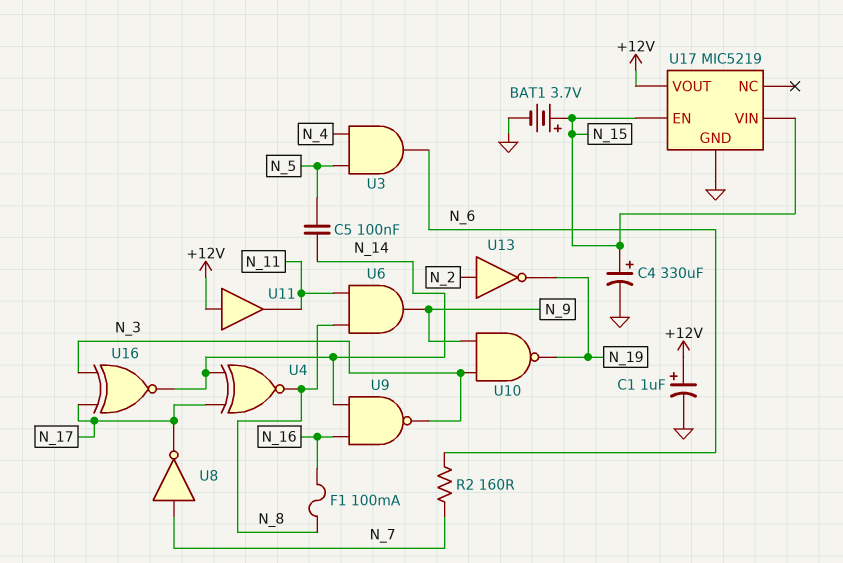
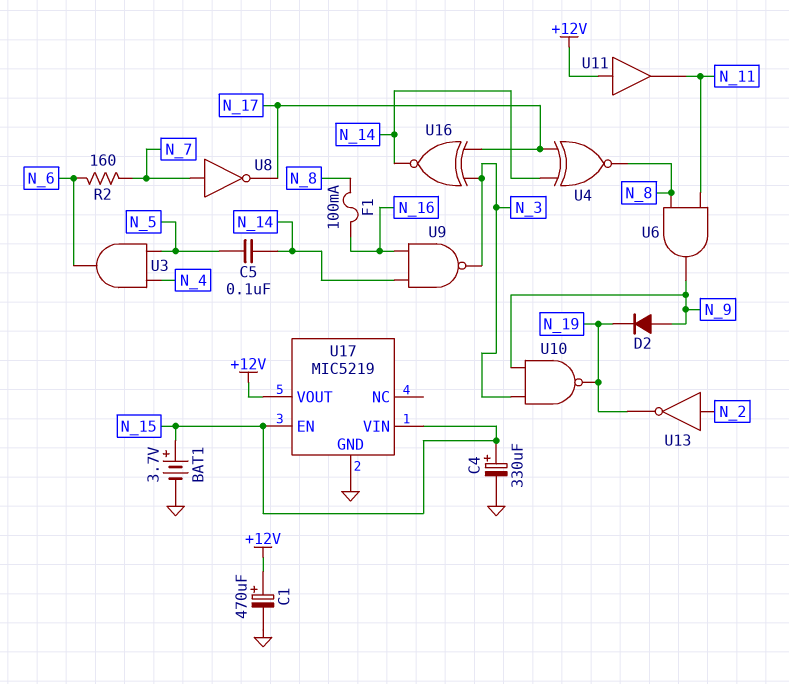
C1: 1uF (plus +12V, minus GND) -> 470uF (plus +12V, minus GND)
D2: none -> diode (A N_9, K N_19)

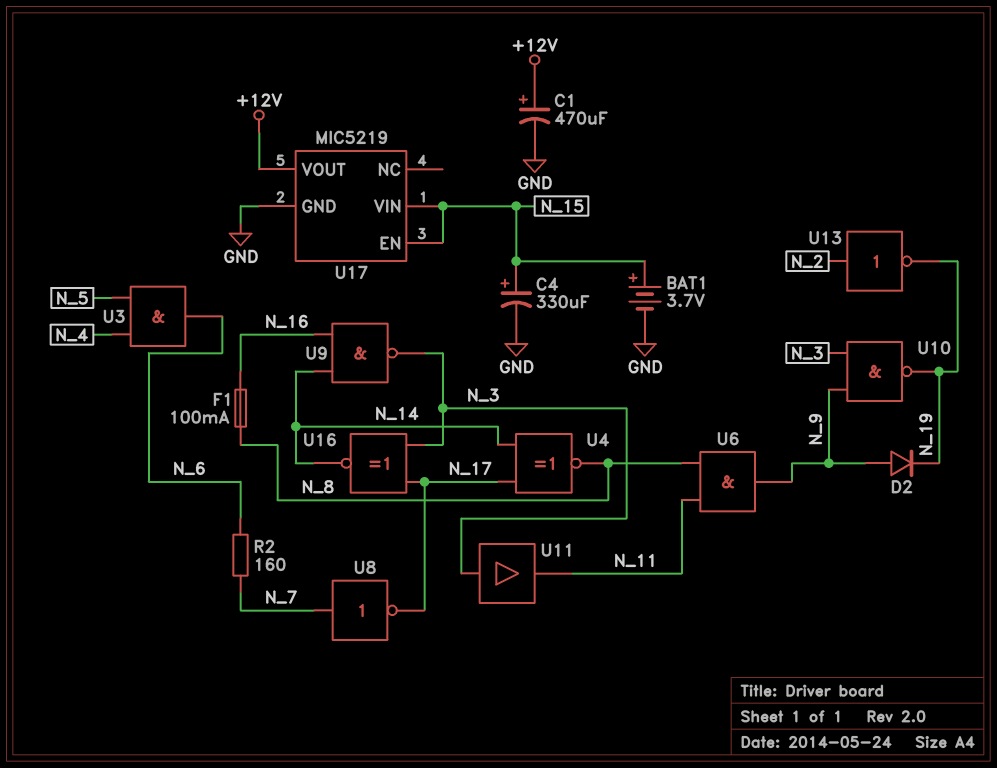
C5: 100nF (N_5, N_14) -> none
U11: buffer (in +12V, out N_11) -> buffer (in N_3, out N_11)

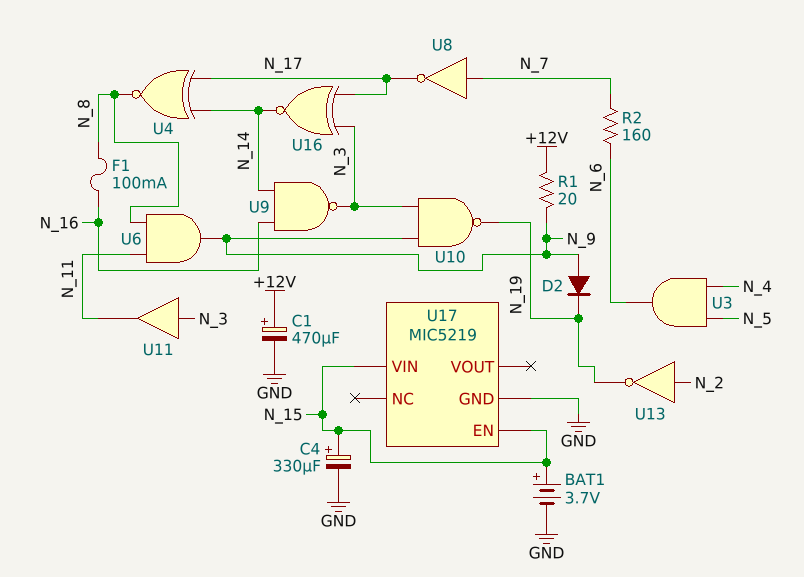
R1: none -> 20 (+12V, N_9)
U17 pin VOUT: +12V -> none

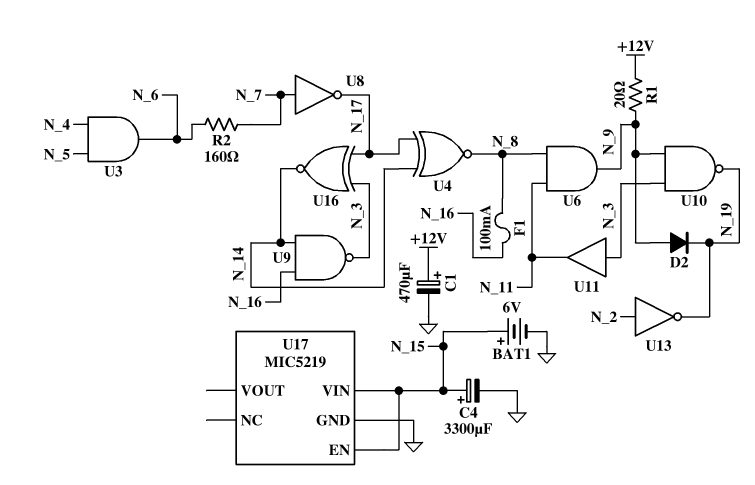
BAT1: 3.7V (plus N_15, minus GND) -> 6V (plus N_15, minus GND)
C4: 330uF (plus N_15, minus GND) -> 3300uF (plus N_15, minus GND)

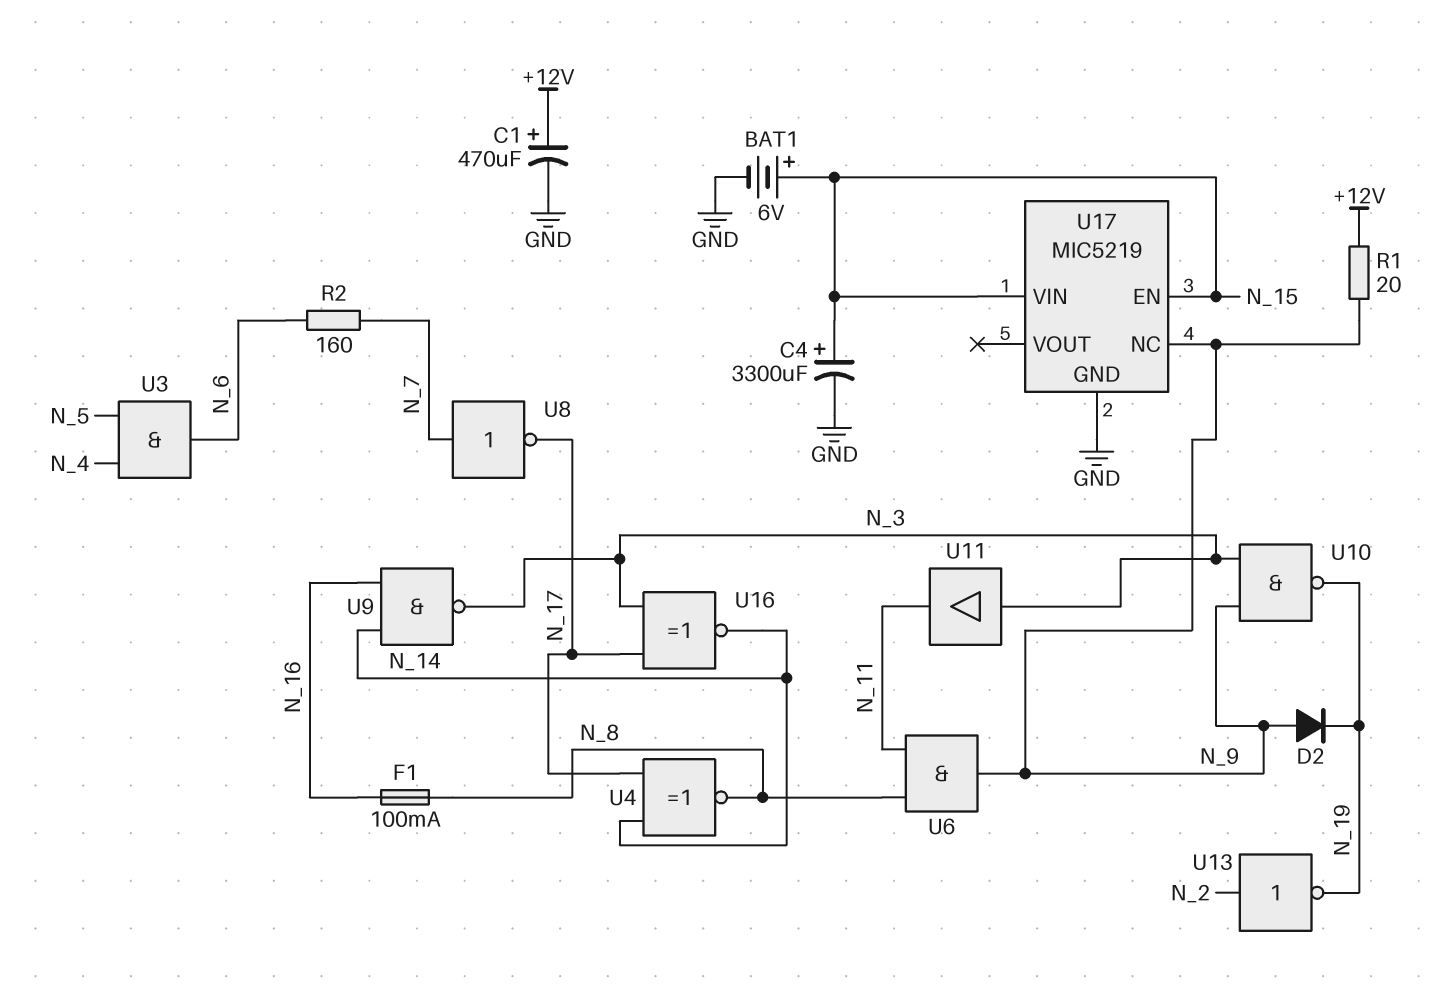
U17 pin NC: none -> N_9

